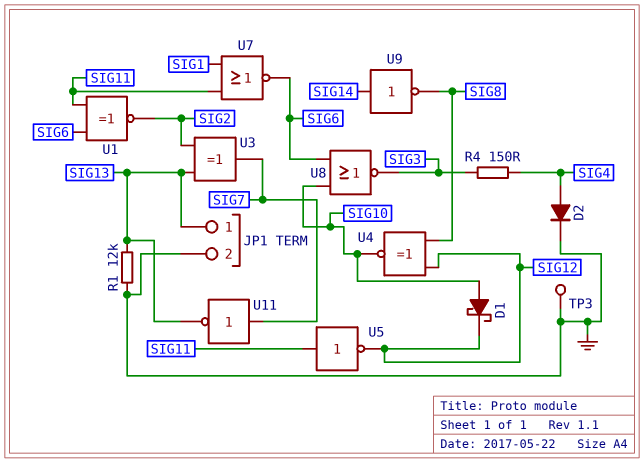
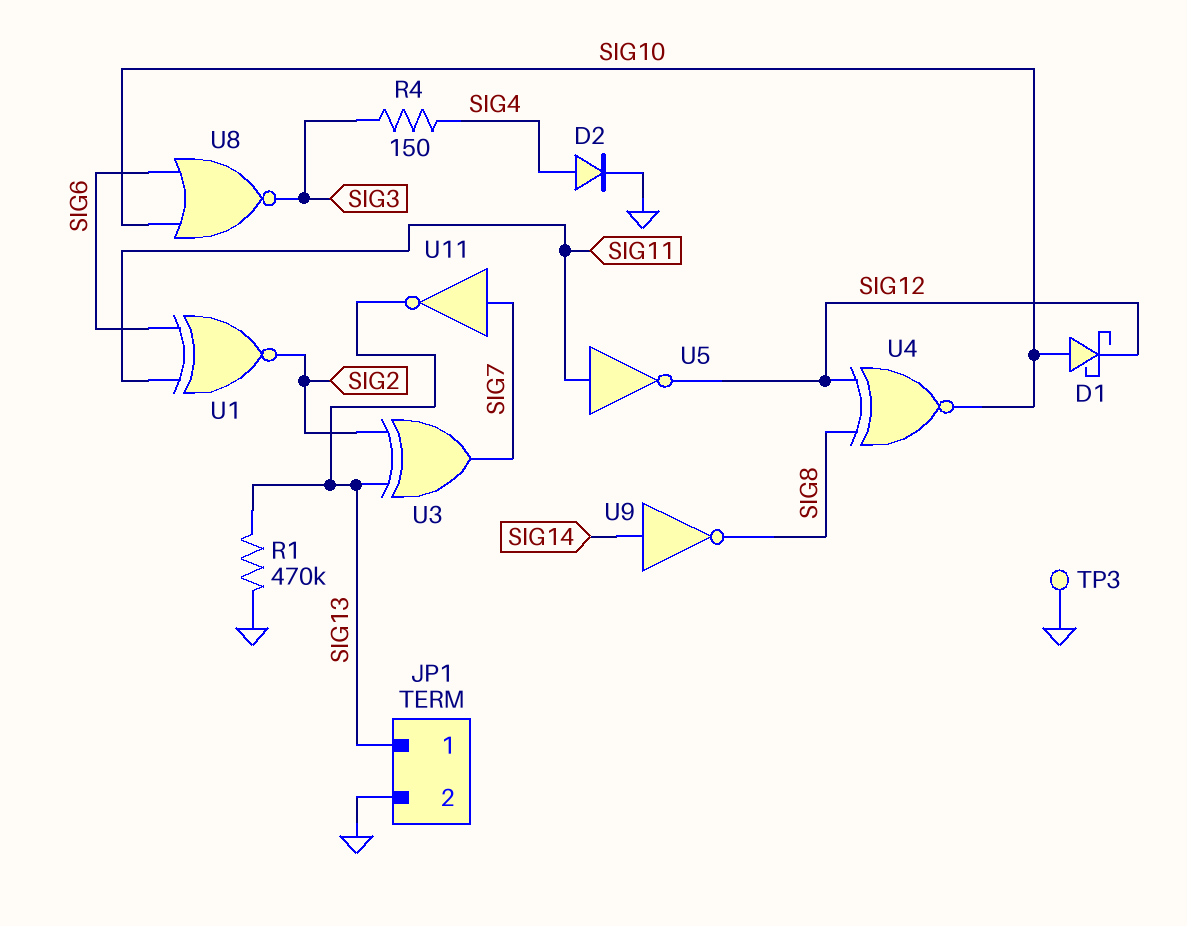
R1: 12k (GND, SIG13) -> 470k (GND, SIG13)
U7: NOR (in SIG1, in SIG11, out SIG6) -> none

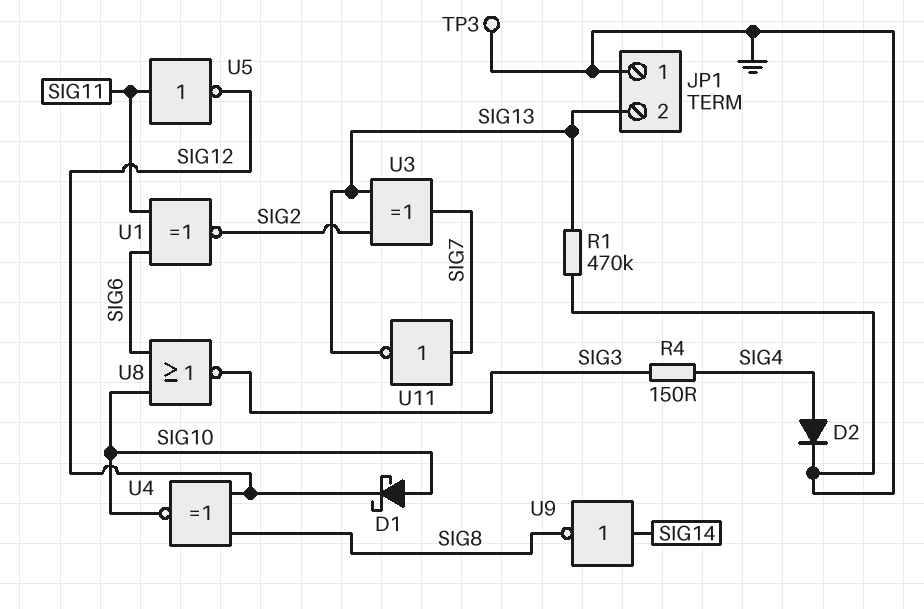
JP1 pin 1: SIG13 -> GND
JP1 pin 2: GND -> SIG13

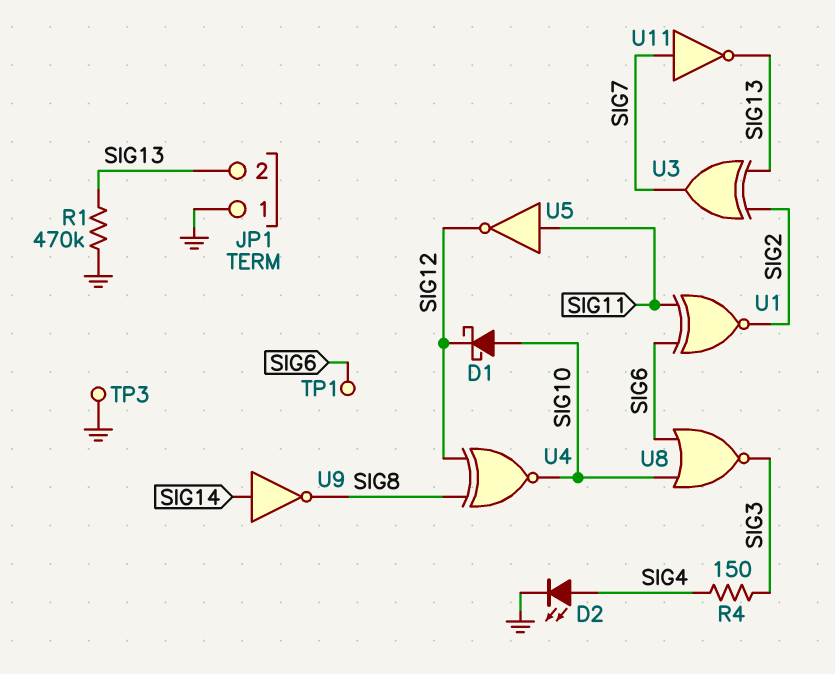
D2: diode (A SIG4, K GND) -> LED (A SIG4, K GND)
TP1: none -> test point (SIG6)

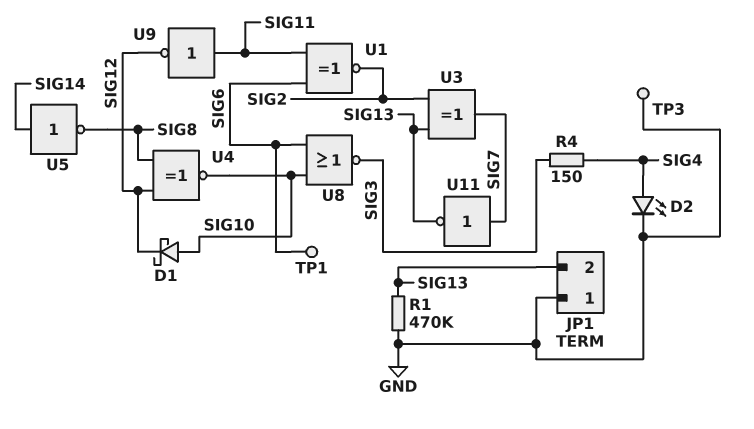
U5: NOT (in SIG11, out SIG12) -> NOT (in SIG14, out SIG8)
U9: NOT (in SIG14, out SIG8) -> NOT (in SIG11, out SIG12)

